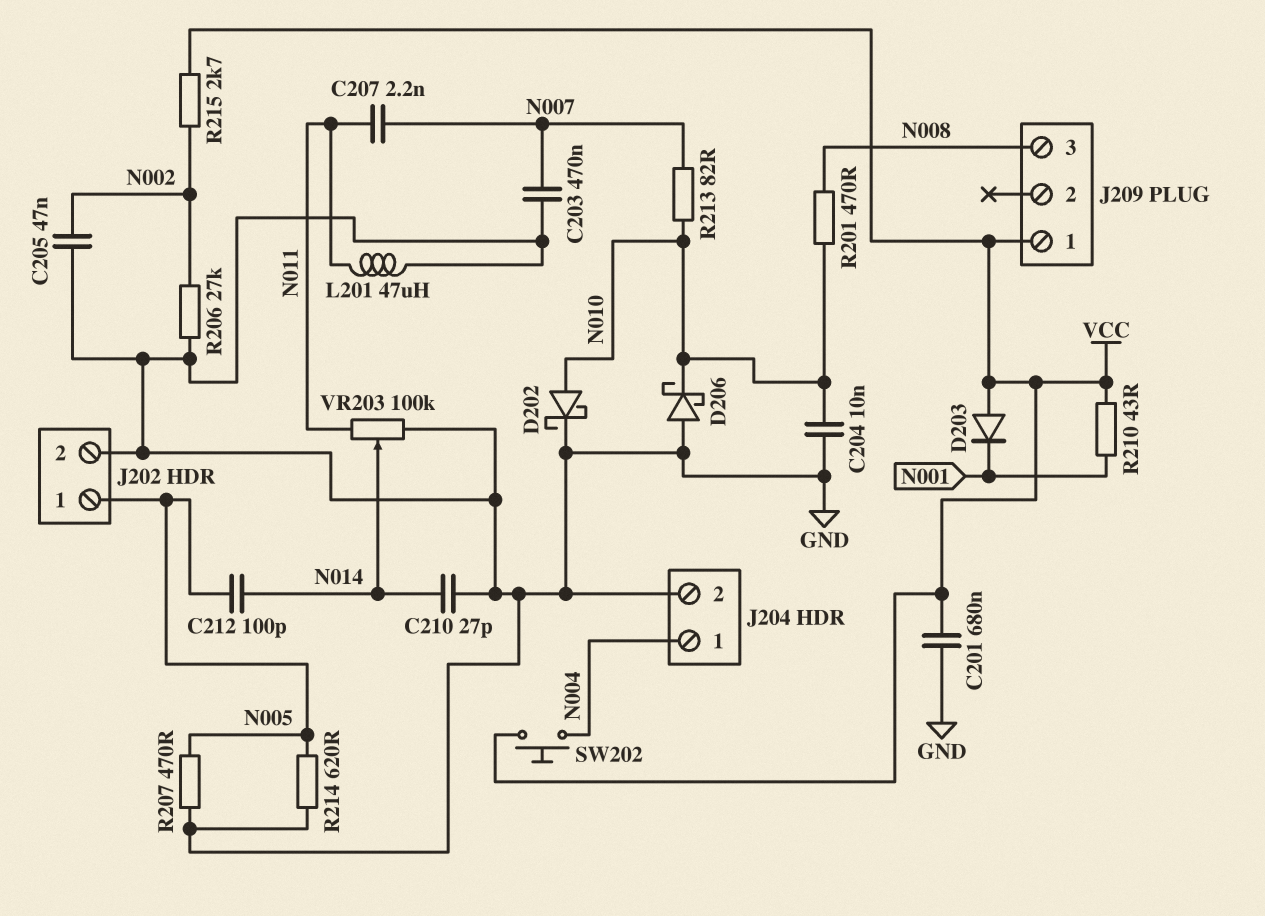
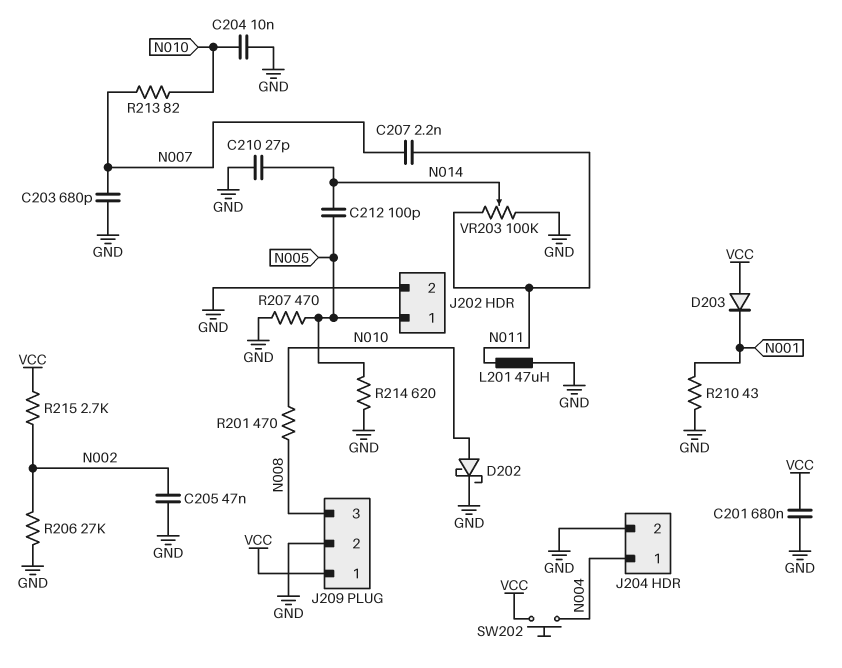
C203: 470nF (GND, N007) -> 680pF (GND, N007)
D206: schottky (A GND, K N010) -> none
J209 pin 2: none -> GND
R210: 43 (N001, VCC) -> 43 (GND, N001)

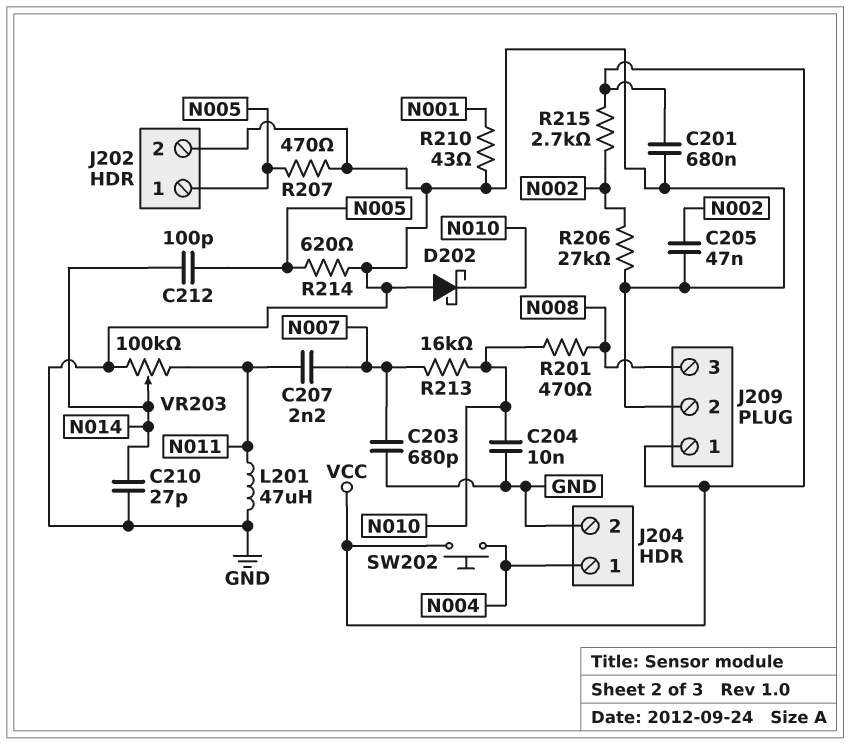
D202: schottky (A N010, K GND) -> schottky (A GND, K N010)
D203: diode (A VCC, K N001) -> none
R213: 82 (N007, N010) -> 16k (N007, N010)

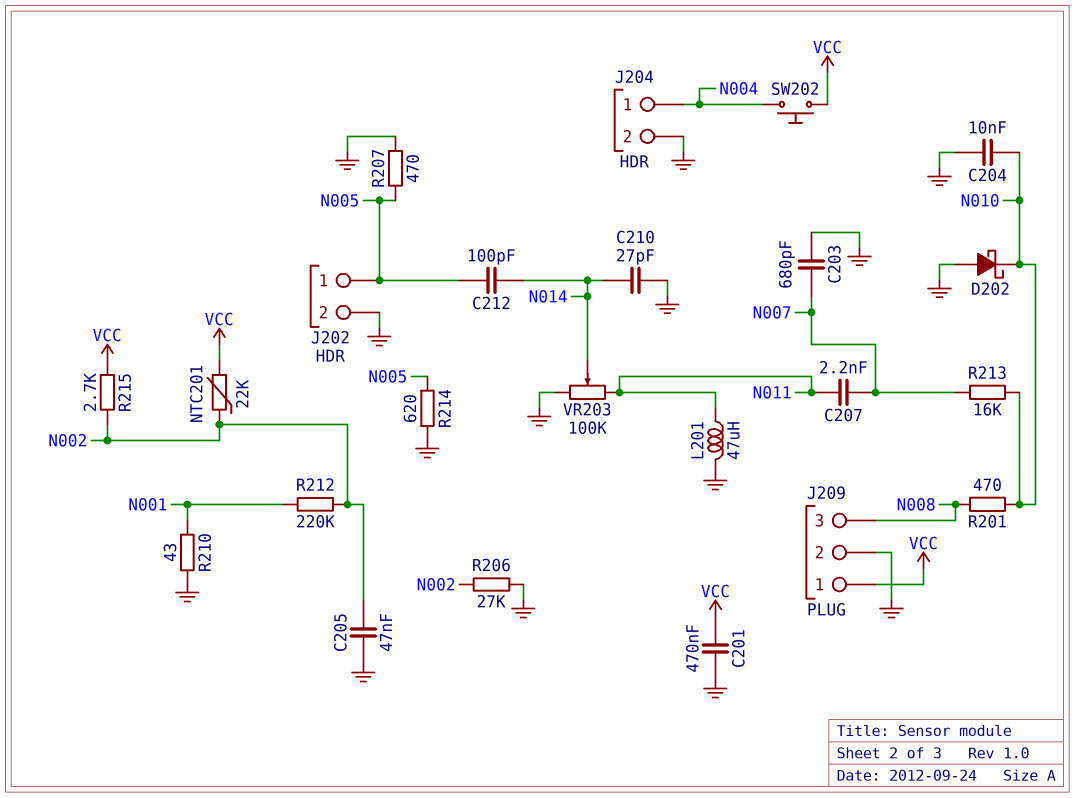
C201: 680nF (GND, VCC) -> 470nF (GND, VCC)
NTC201: none -> 22k (N002, VCC)
R212: none -> 220k (N001, N002)

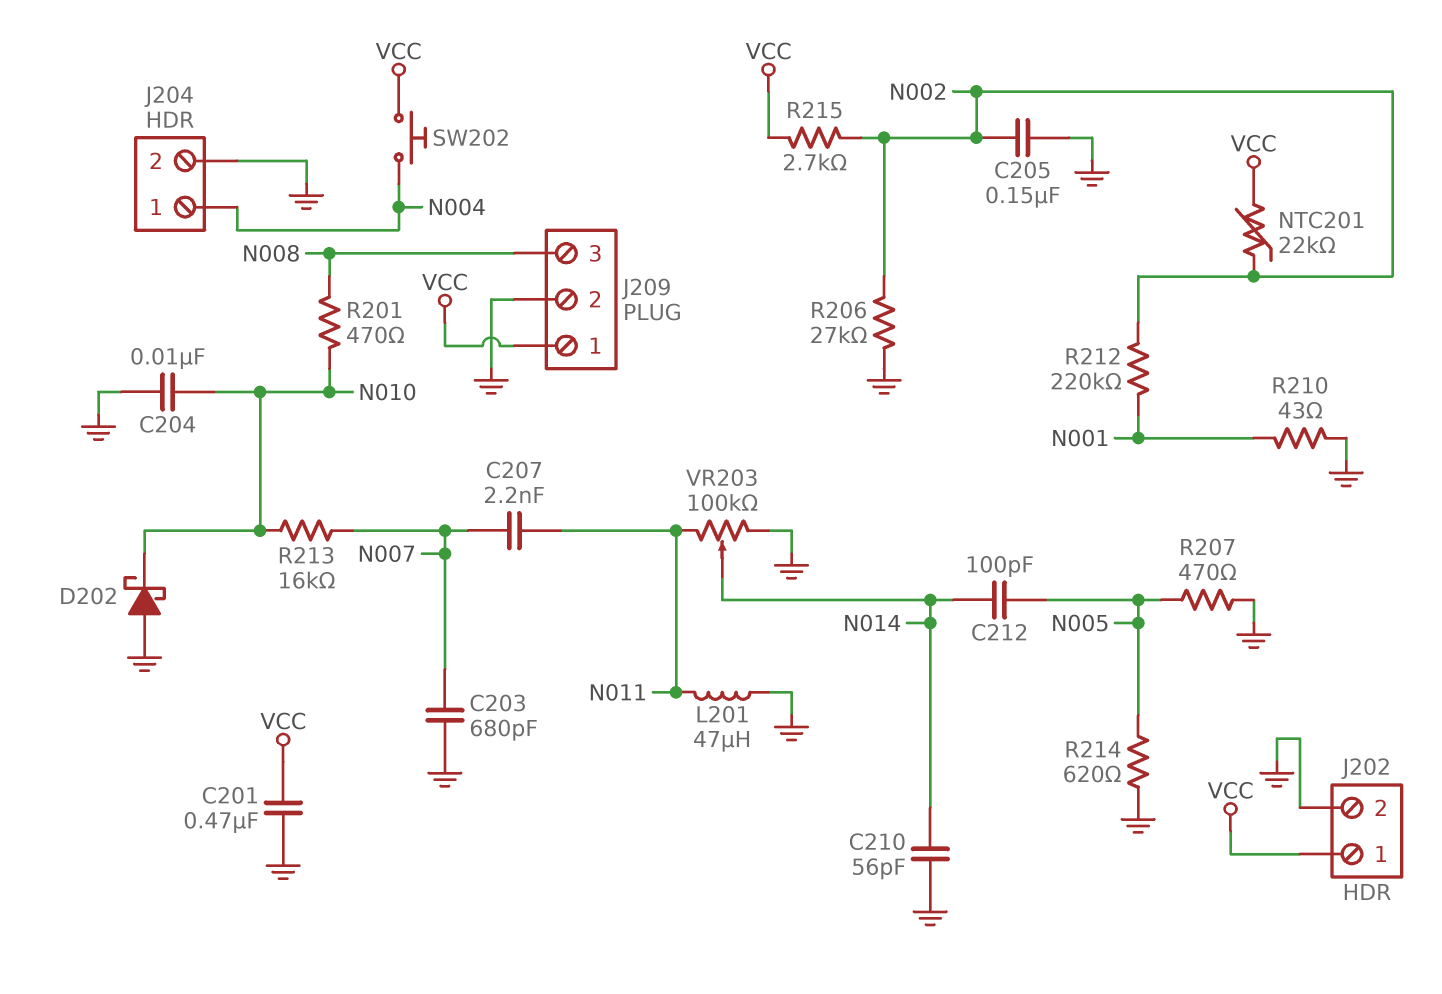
C205: 47nF (GND, N002) -> 150nF (GND, N002)
C210: 27pF (GND, N014) -> 56pF (GND, N014)
J202 pin 1: N005 -> VCC

